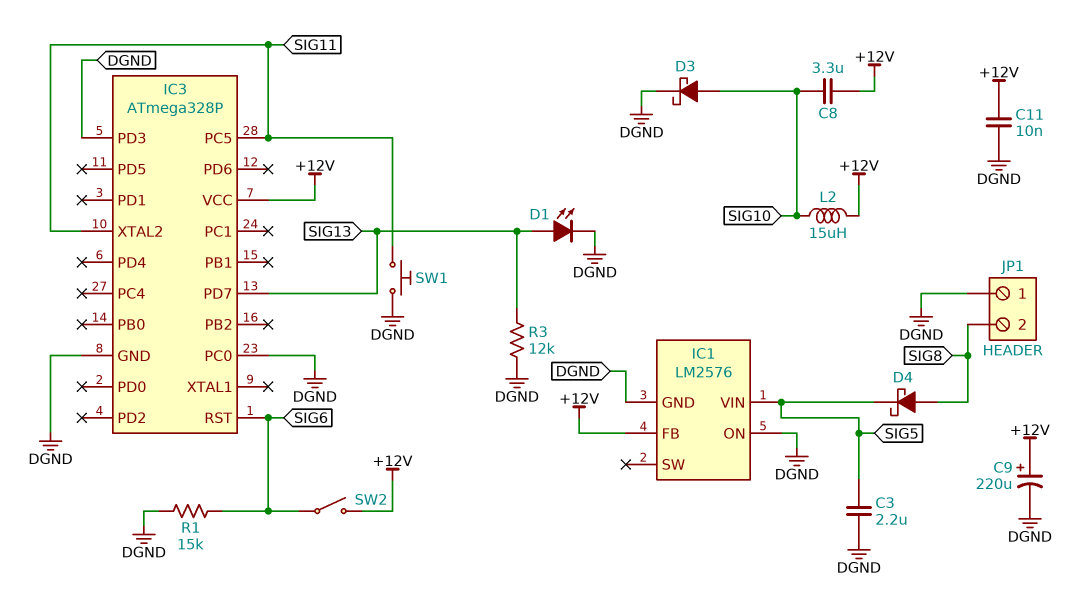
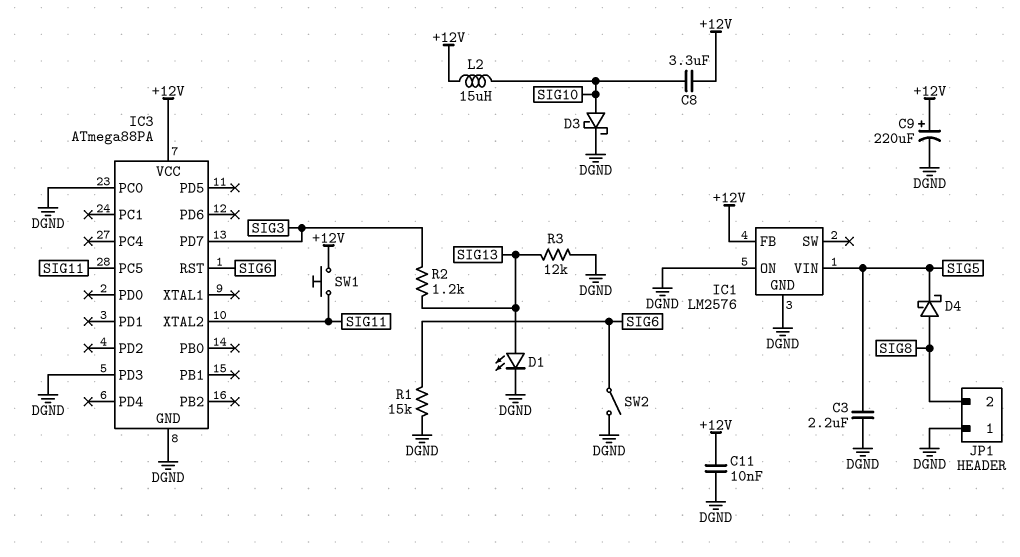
IC3: ATmega328P -> ATmega88PA
IC3 pin PD7: SIG13 -> SIG3
R2: none -> 1.2k (SIG3, SIG13)
SW1: button (DGND, SIG11) -> button (+12V, SIG11)
SW2: switch (+12V, SIG6) -> switch (DGND, SIG6)

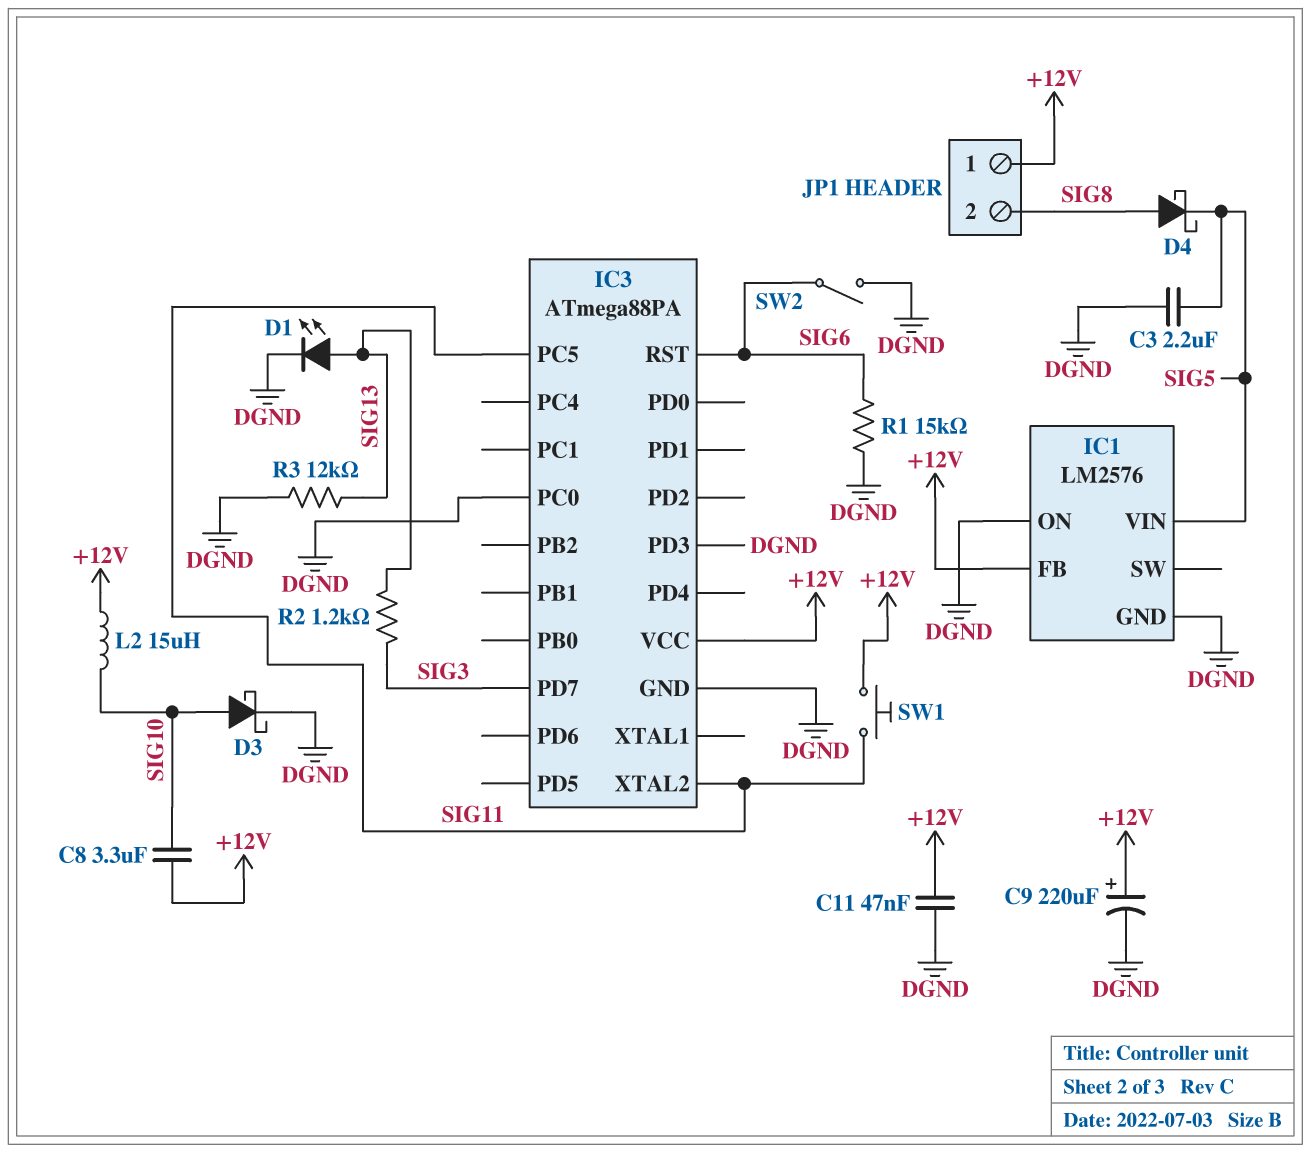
C11: 10nF (+12V, DGND) -> 47nF (+12V, DGND)
JP1 pin 1: DGND -> +12V

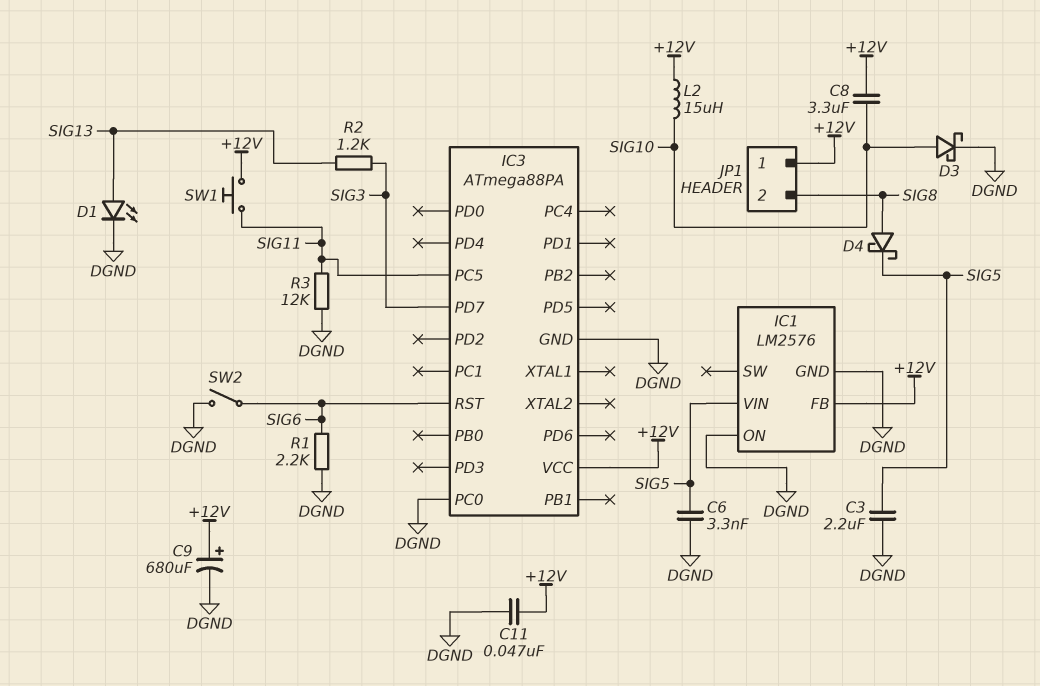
C6: none -> 3.3nF (DGND, SIG5)
C9: 220uF (plus +12V, minus DGND) -> 680uF (plus +12V, minus DGND)
IC3 pin PD3: DGND -> none
IC3 pin XTAL2: SIG11 -> none
R1: 15k (DGND, SIG6) -> 2.2k (DGND, SIG6)
R3: 12k (DGND, SIG13) -> 12k (DGND, SIG11)

